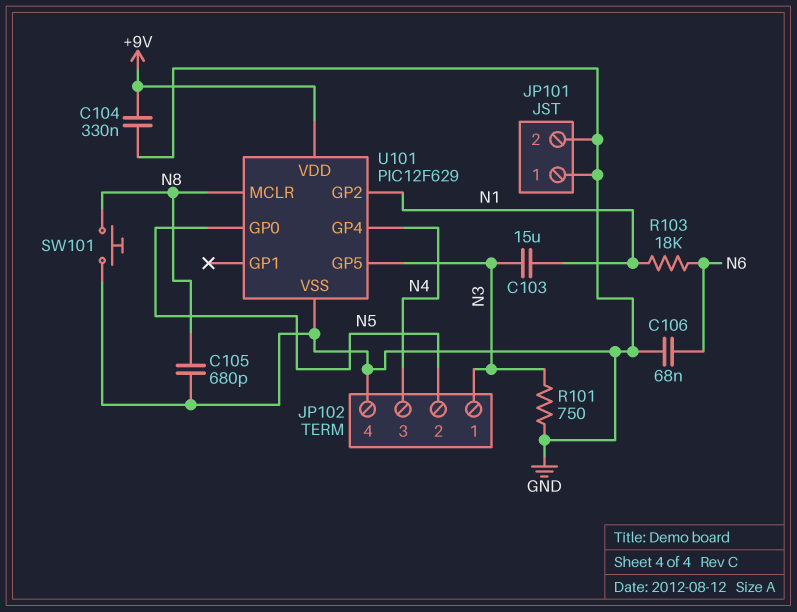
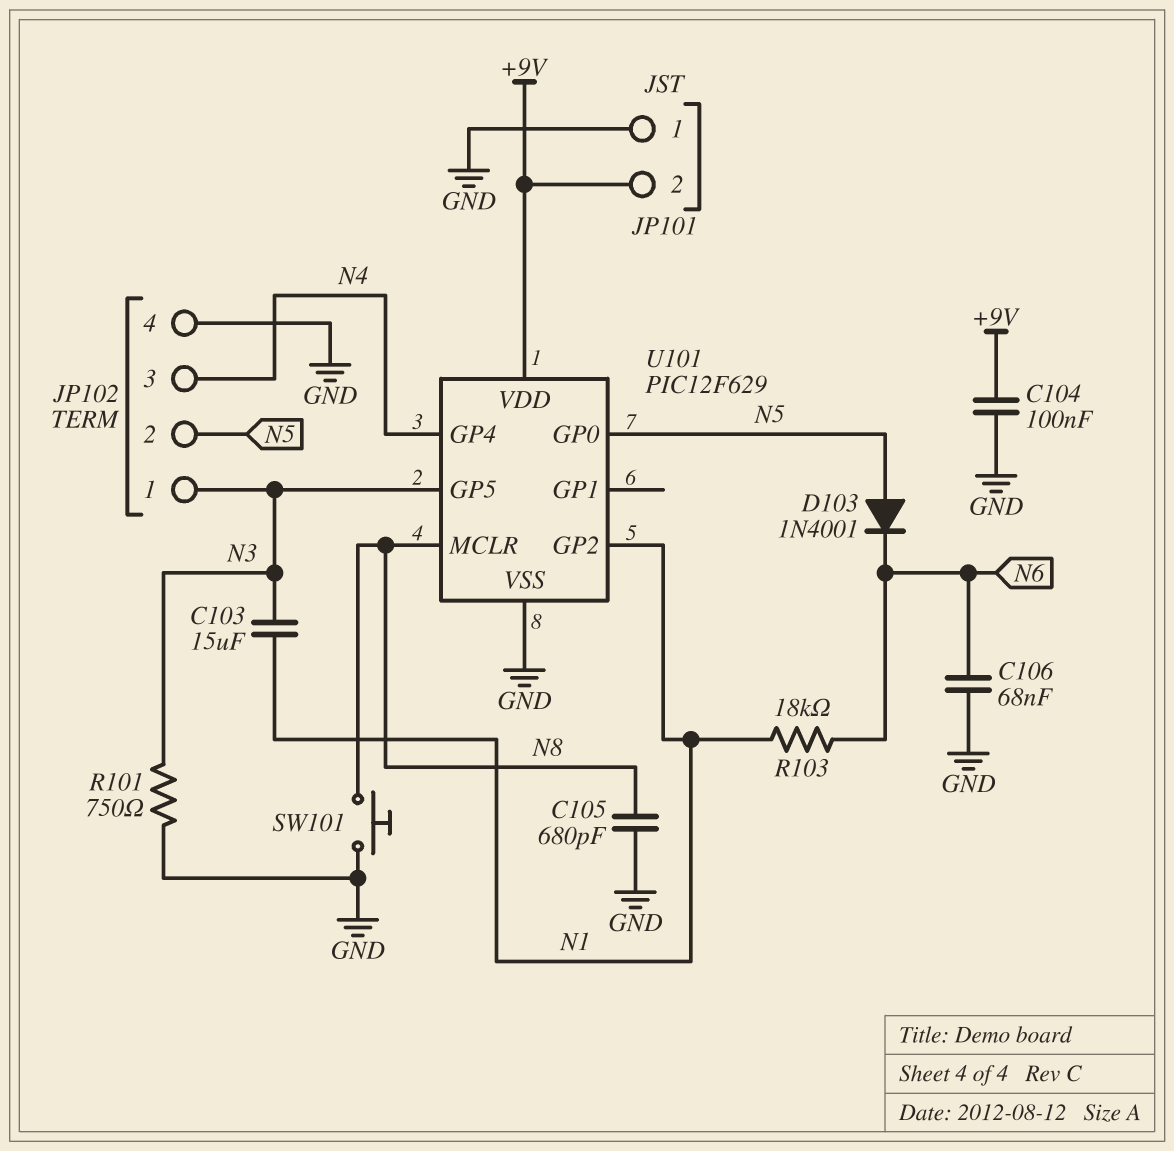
C104: 330nF (+9V, GND) -> 100nF (+9V, GND)
D103: none -> diode 1N4001 (A N5, K N6)
JP101 pin 2: GND -> +9V

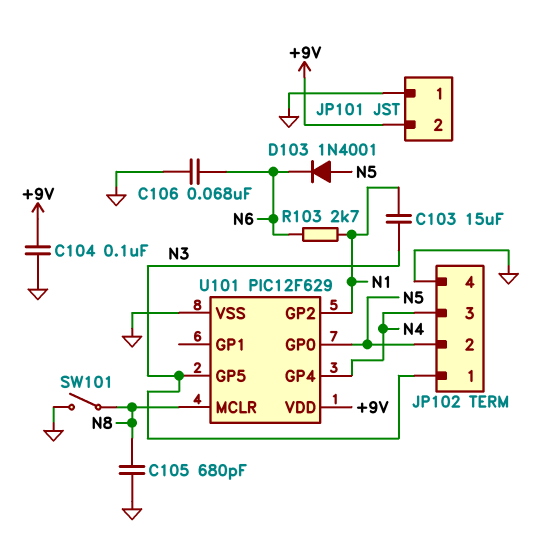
R101: 750 (GND, N3) -> none
R103: 18k (N1, N6) -> 2.7k (N1, N6)
SW101: button (GND, N8) -> switch (GND, N8)

